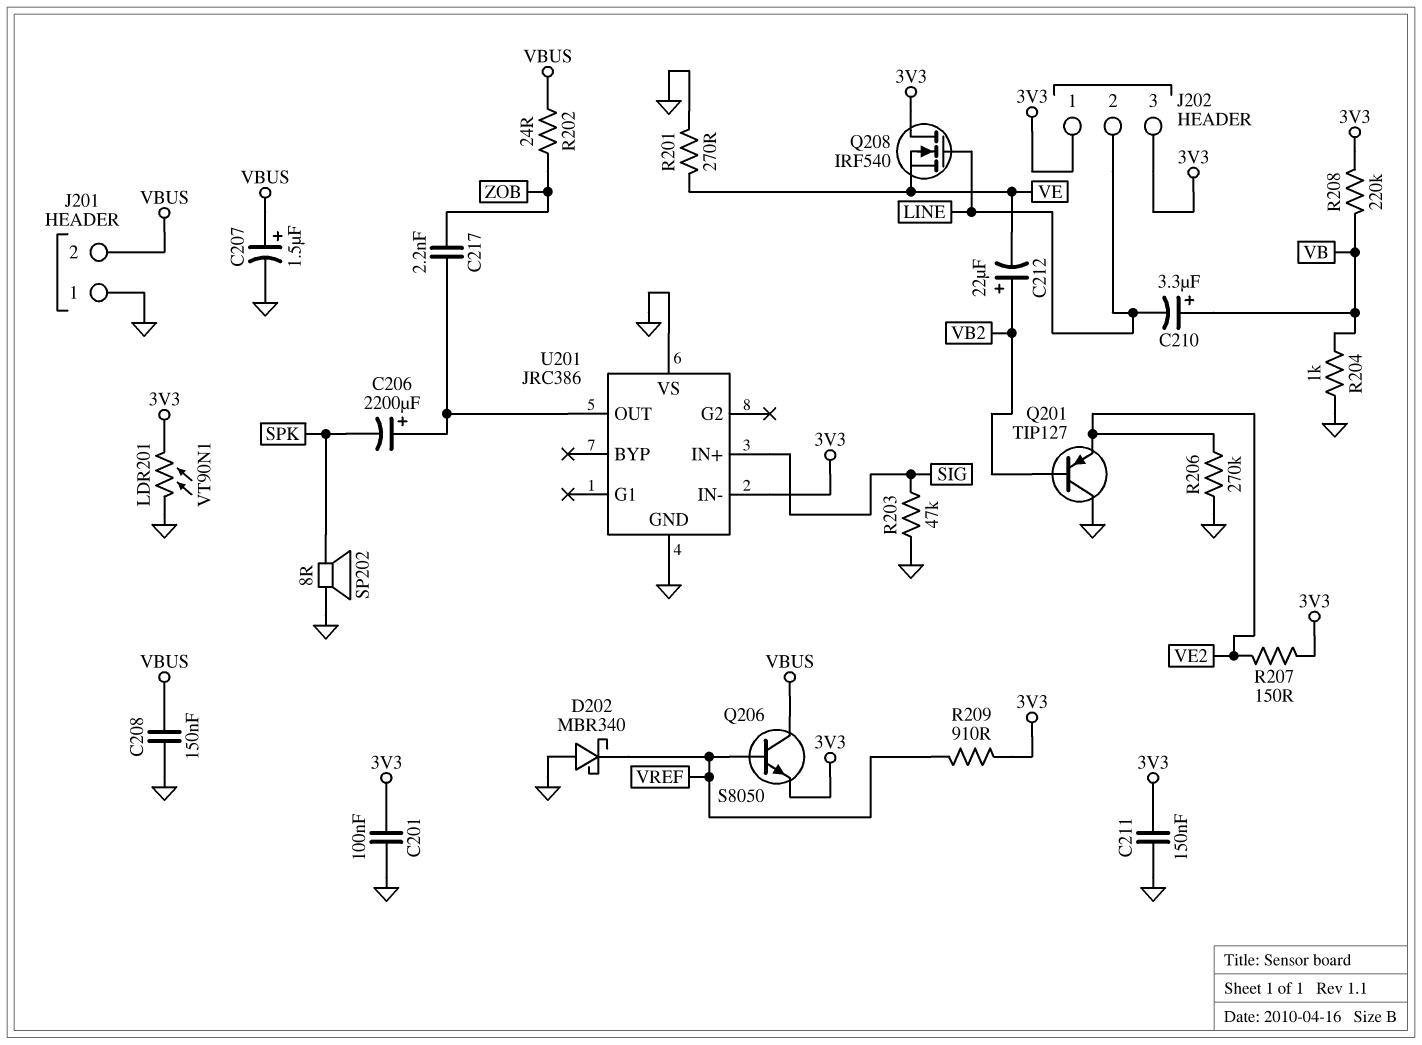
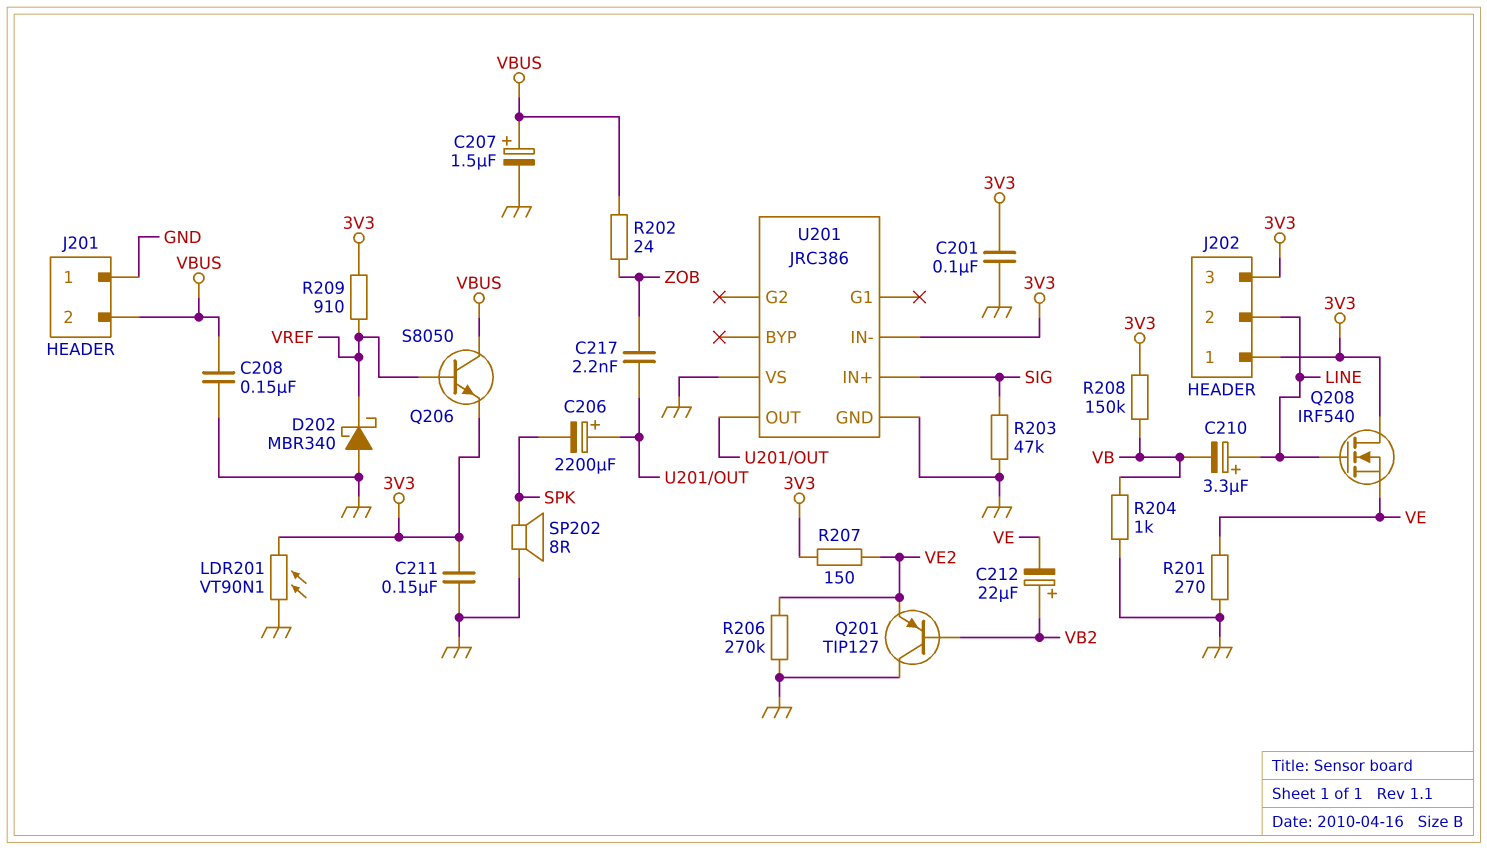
C210: 3.3uF (plus VB, minus LINE) -> 3.3uF (plus LINE, minus VB)
R208: 220k (3V3, VB) -> 150k (3V3, VB)

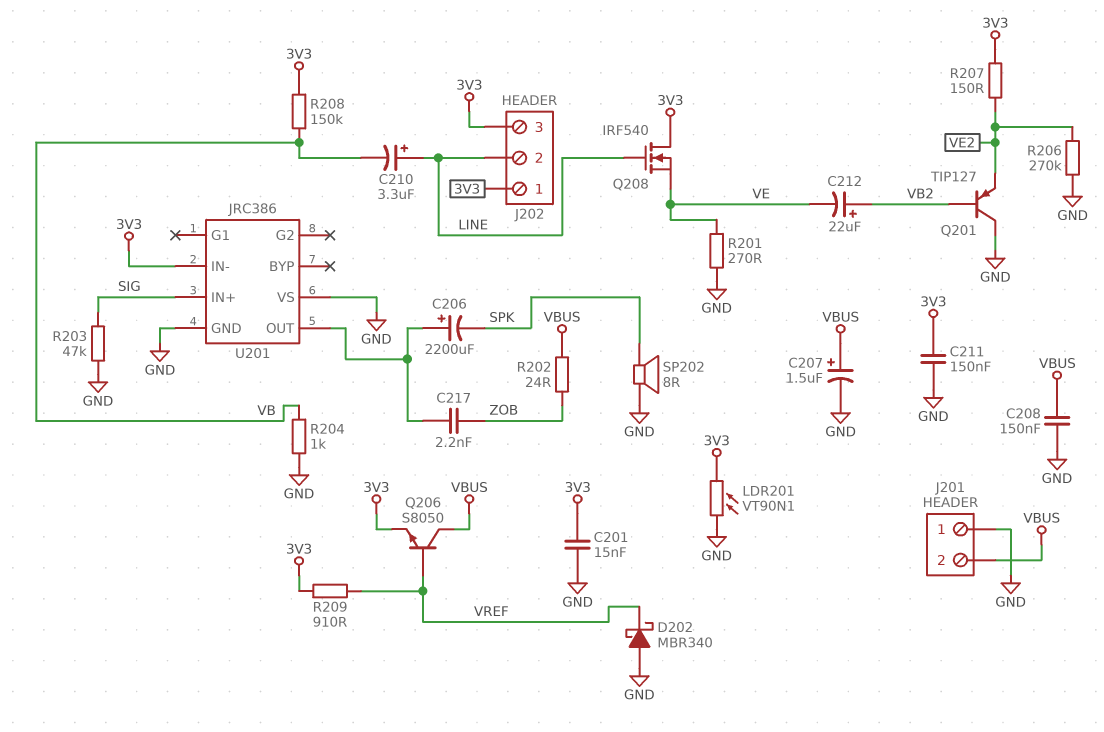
C201: 100nF (3V3, GND) -> 15nF (3V3, GND)

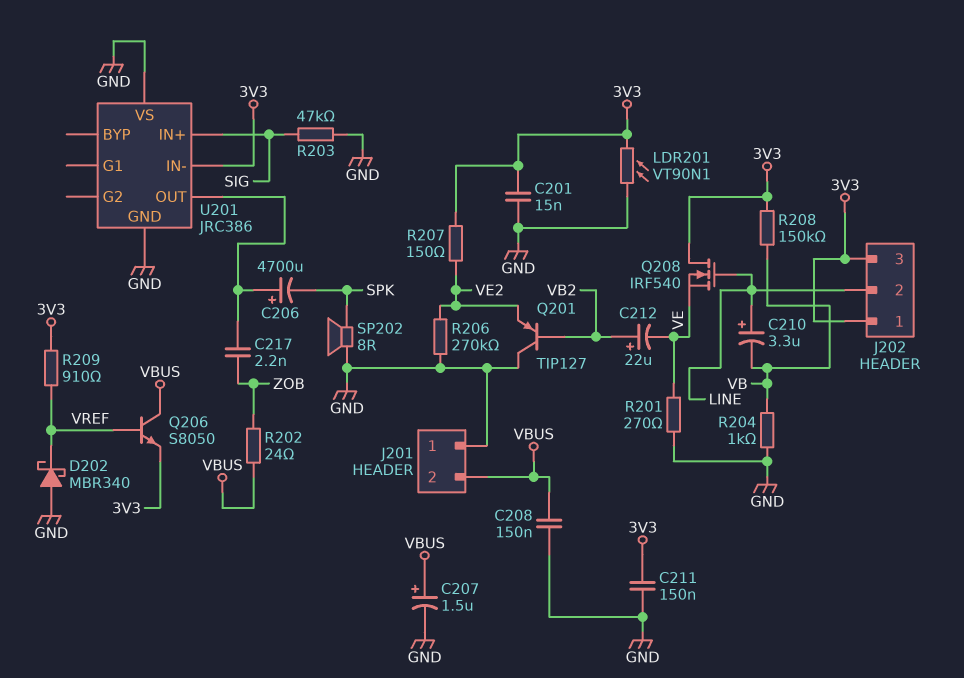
C206: 2200uF (plus U201/OUT, minus SPK) -> 4700uF (plus U201/OUT, minus SPK)

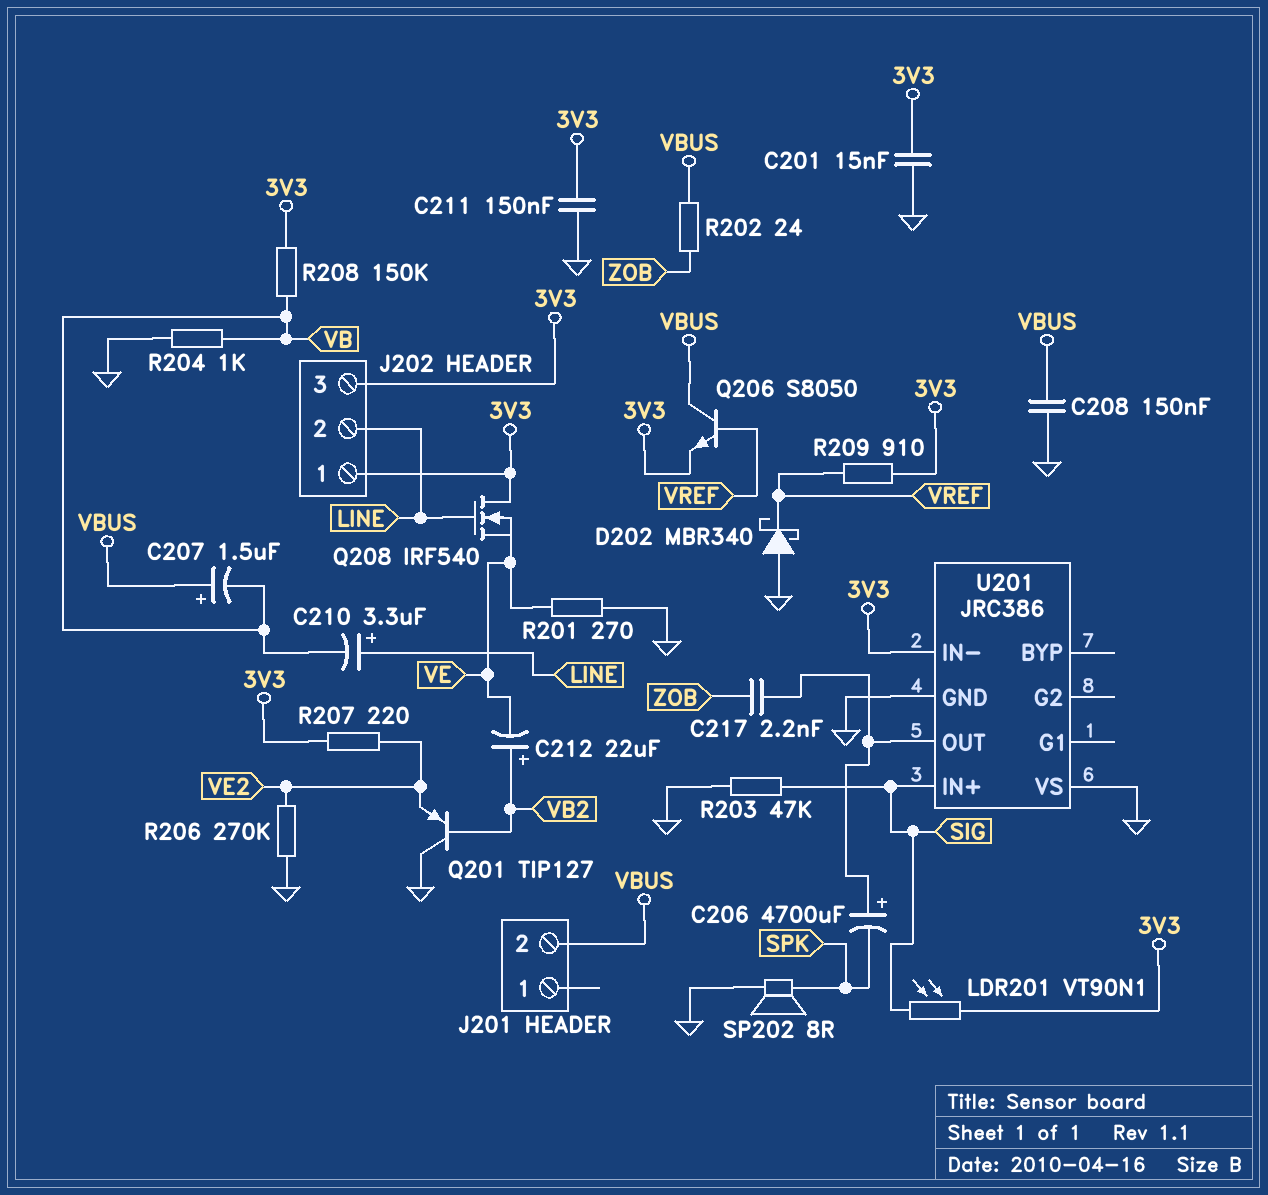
C207: 1.5uF (plus VBUS, minus GND) -> 1.5uF (plus VBUS, minus VB)
J201 pin 1: GND -> none
LDR201: VT90N1 (3V3, GND) -> VT90N1 (3V3, SIG)
R207: 150 (3V3, VE2) -> 220 (3V3, VE2)

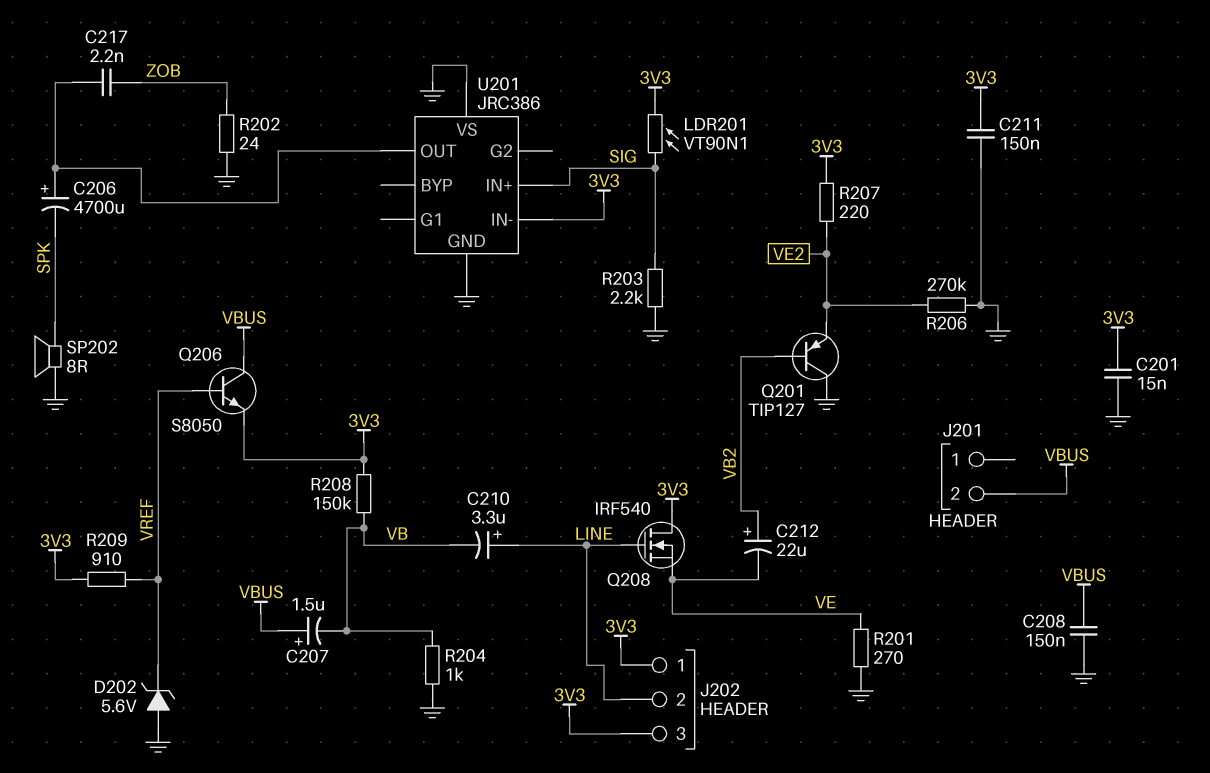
D202: schottky MBR340 (A GND, K VREF) -> zener 5.6V (A GND, K VREF)
R202: 24 (VBUS, ZOB) -> 24 (GND, ZOB)
R203: 47k (GND, SIG) -> 2.2k (GND, SIG)

